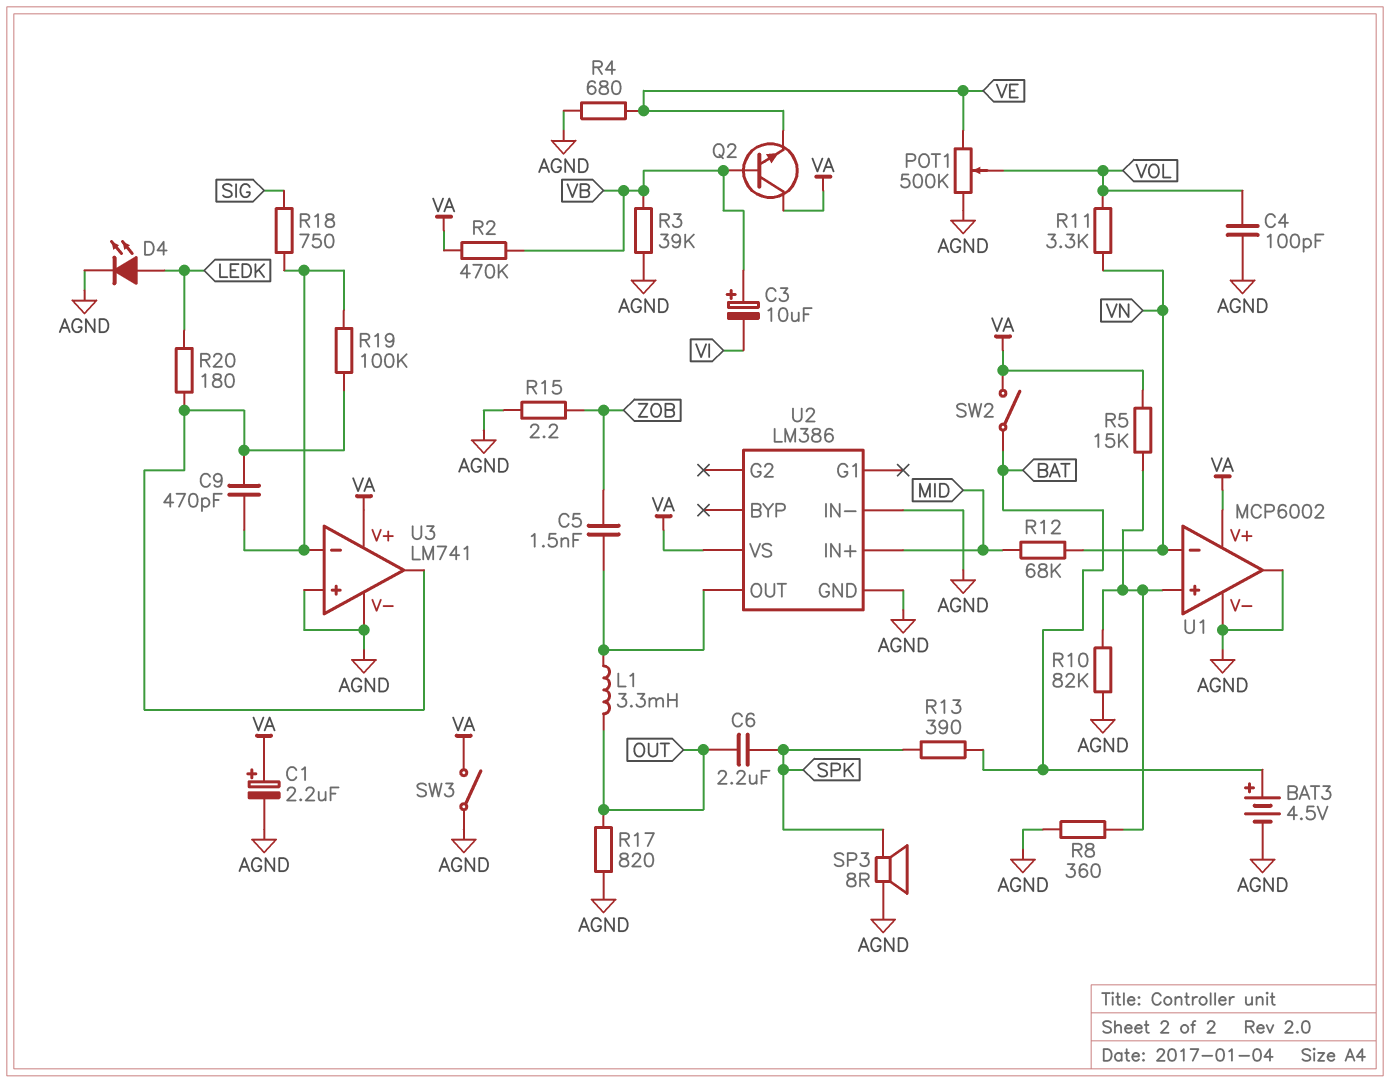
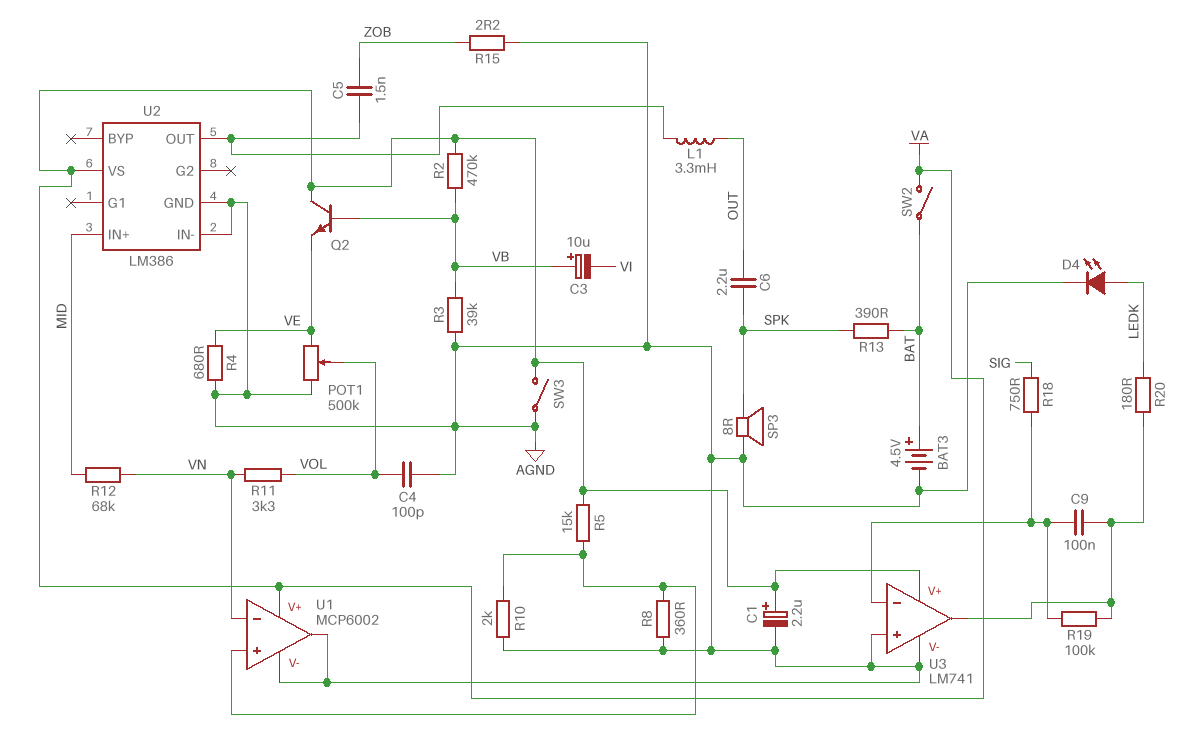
C9: 470pF (U3/in-, U3/out) -> 100nF (U3/in-, U3/out)
R10: 82k (AGND, U1/in+) -> 2k (AGND, U1/in+)
R17: 820 (AGND, OUT) -> none

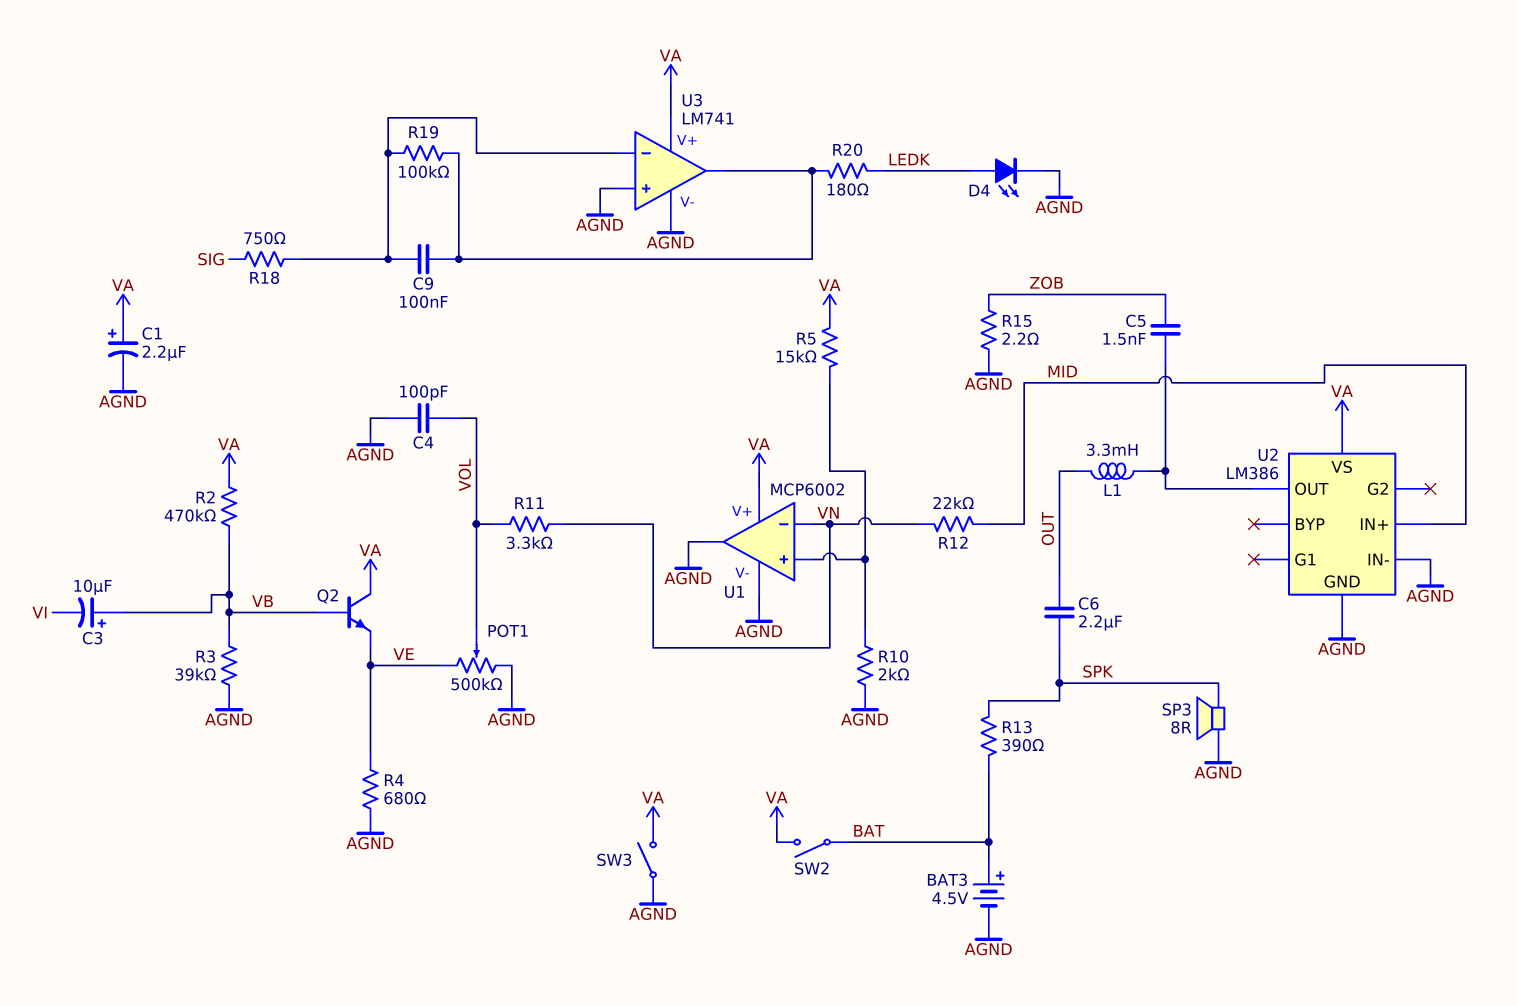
R8: 360 (AGND, U1/in+) -> none
R12: 68k (MID, VN) -> 22k (MID, VN)

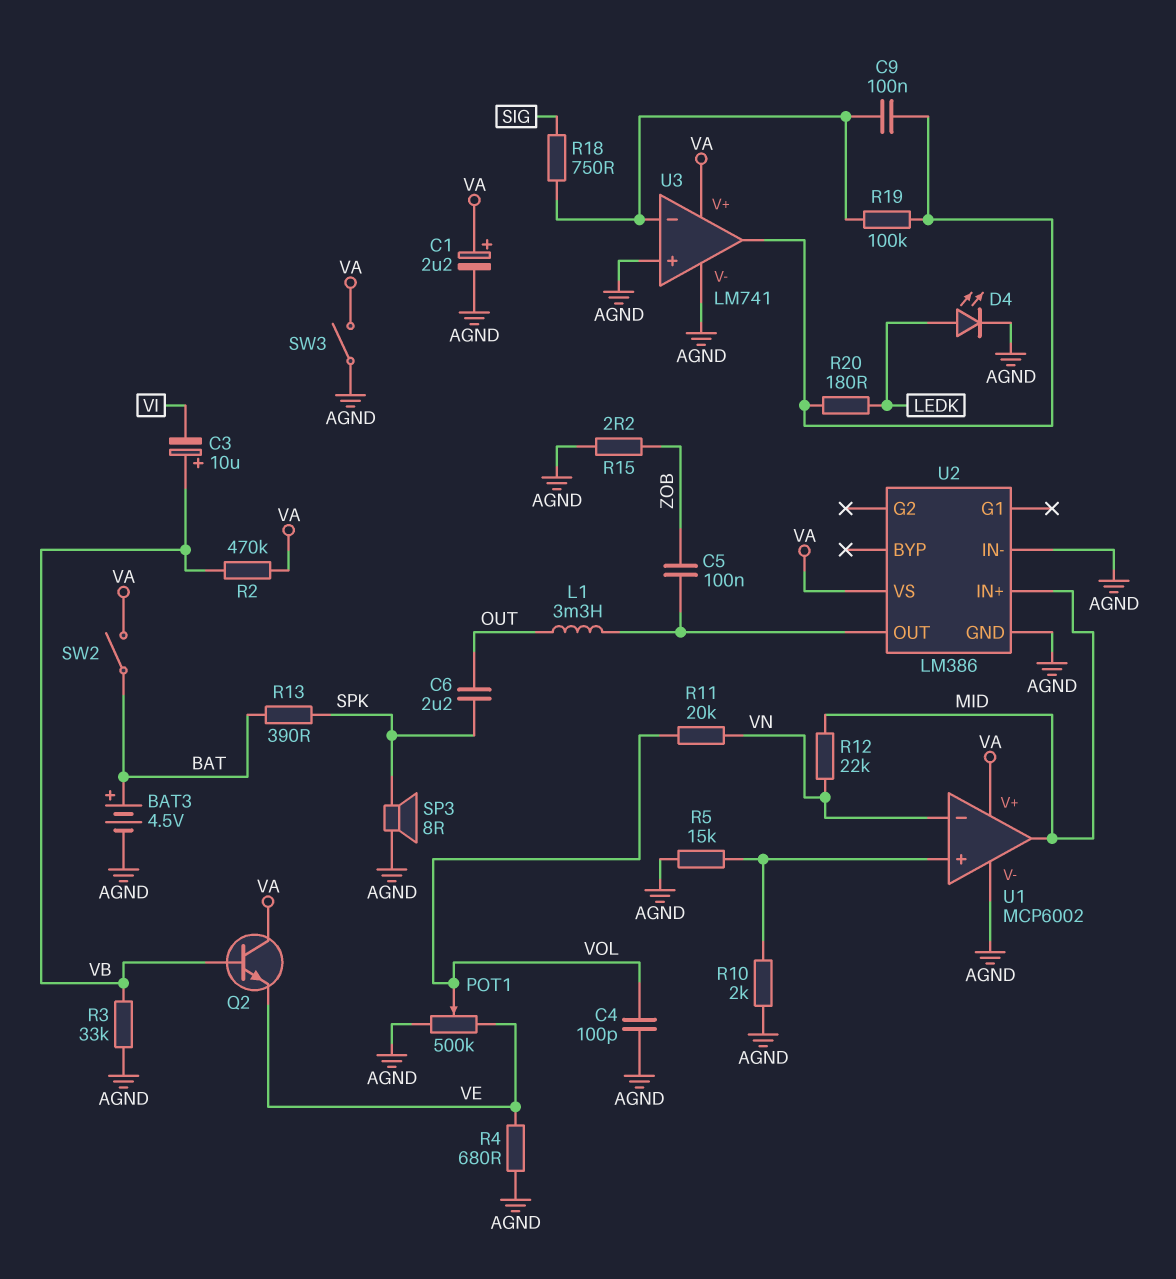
C5: 1.5nF (U2/OUT, ZOB) -> 100nF (U2/OUT, ZOB)
R3: 39k (AGND, VB) -> 33k (AGND, VB)
R5: 15k (U1/in+, VA) -> 15k (AGND, U1/in+)
R11: 3.3k (VN, VOL) -> 20k (VN, VOL)
U1 pin out: AGND -> MID

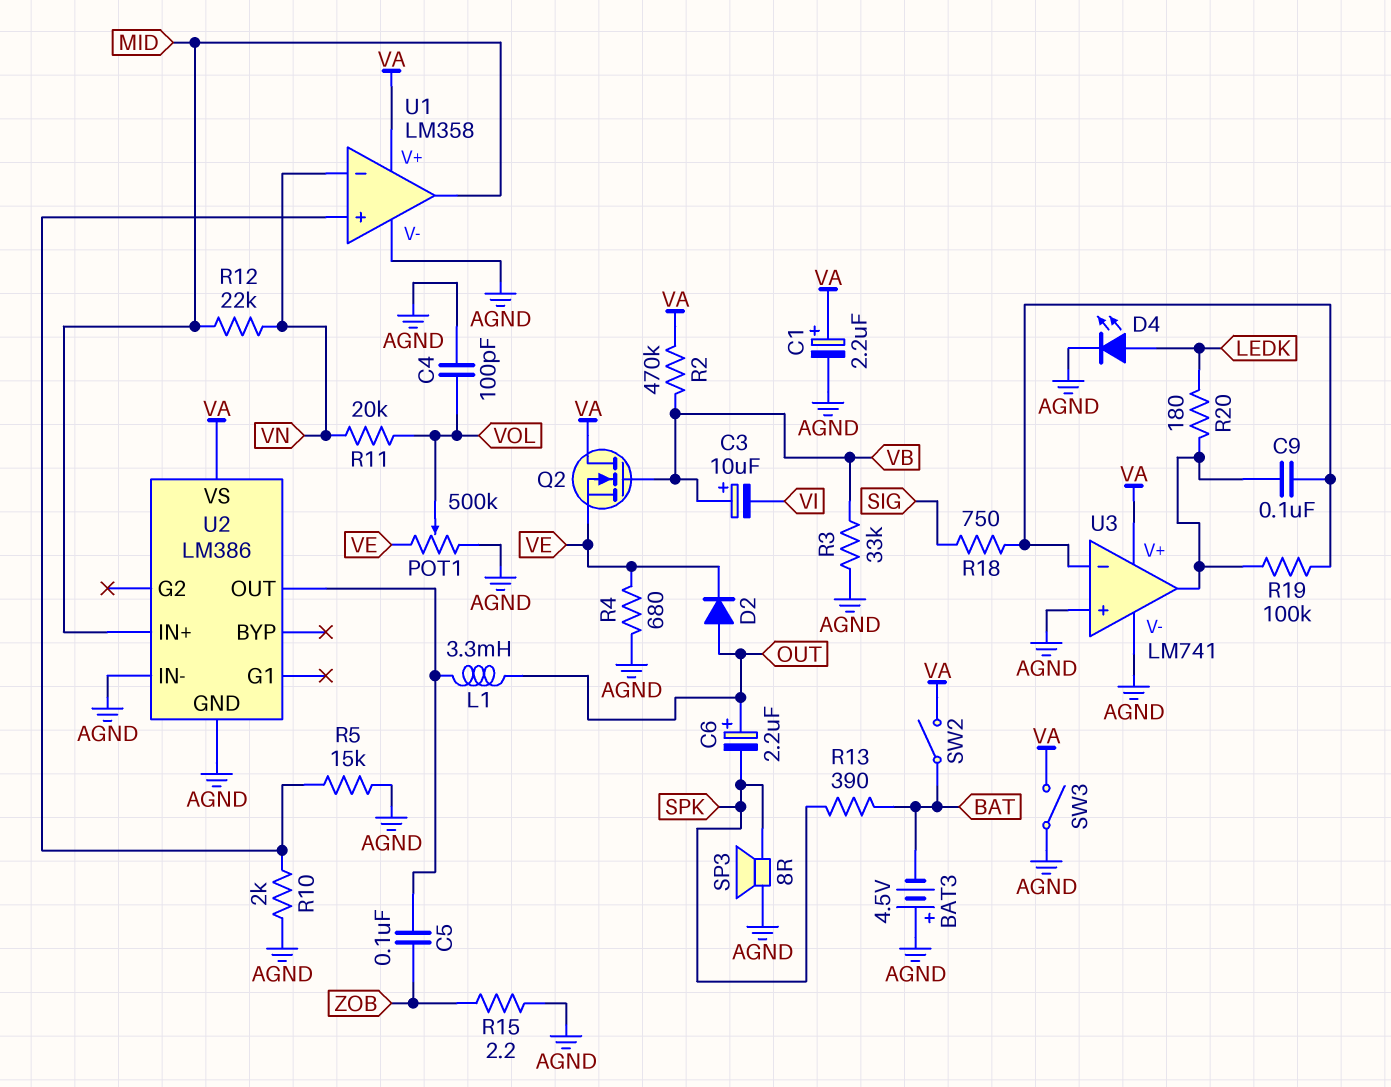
BAT3: 4.5V (plus BAT, minus AGND) -> 4.5V (plus AGND, minus BAT)
C6: 2.2uF (OUT, SPK) -> 2.2uF (plus OUT, minus SPK)
D2: none -> diode (A OUT, K VE)
Q2: NPN (B VB, C VA, E VE) -> NMOS (G VB, D VA, S VE)
U1: MCP6002 -> LM358

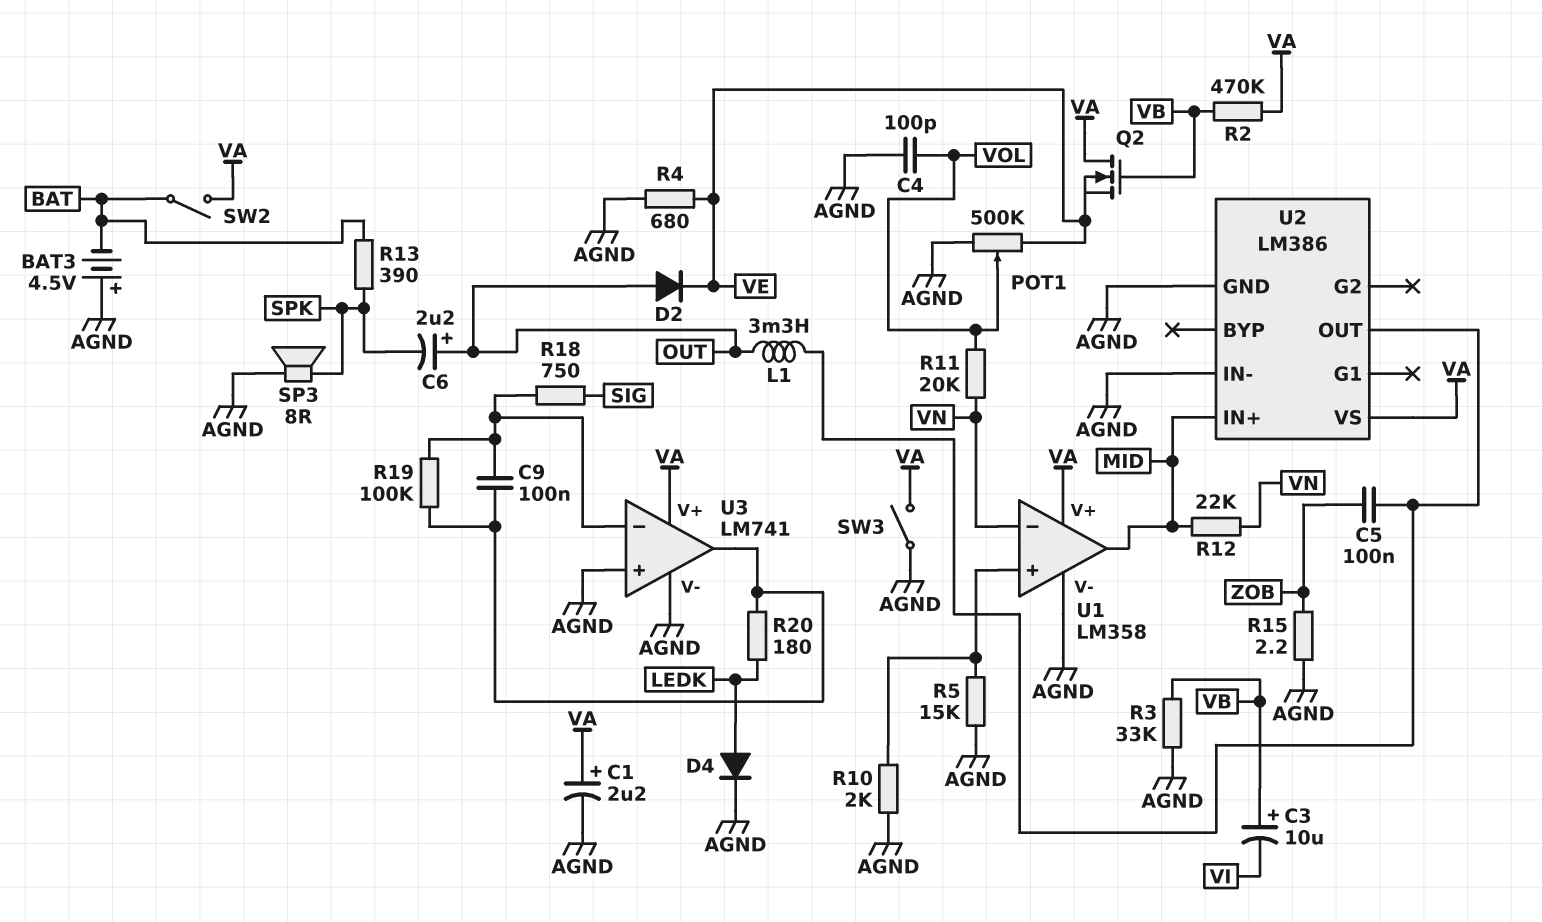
D4: LED (A LEDK, K AGND) -> diode (A LEDK, K AGND)

